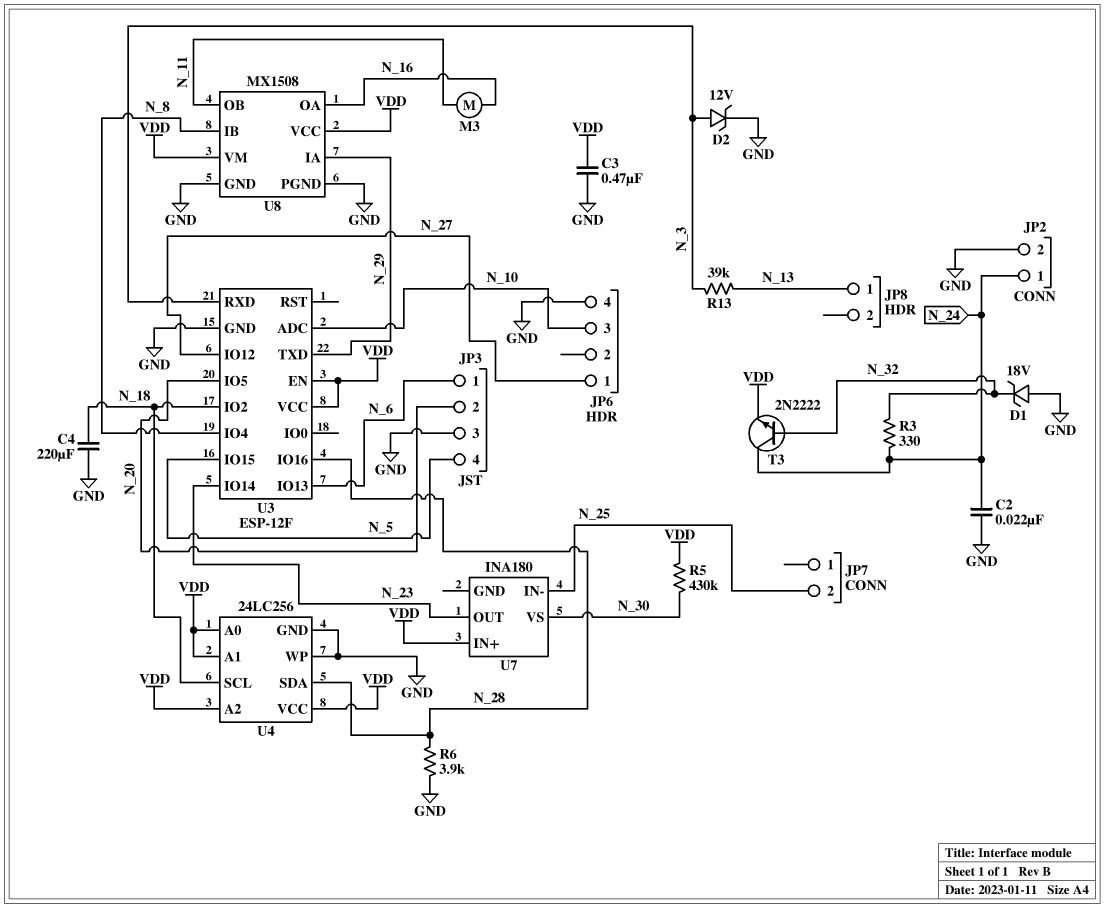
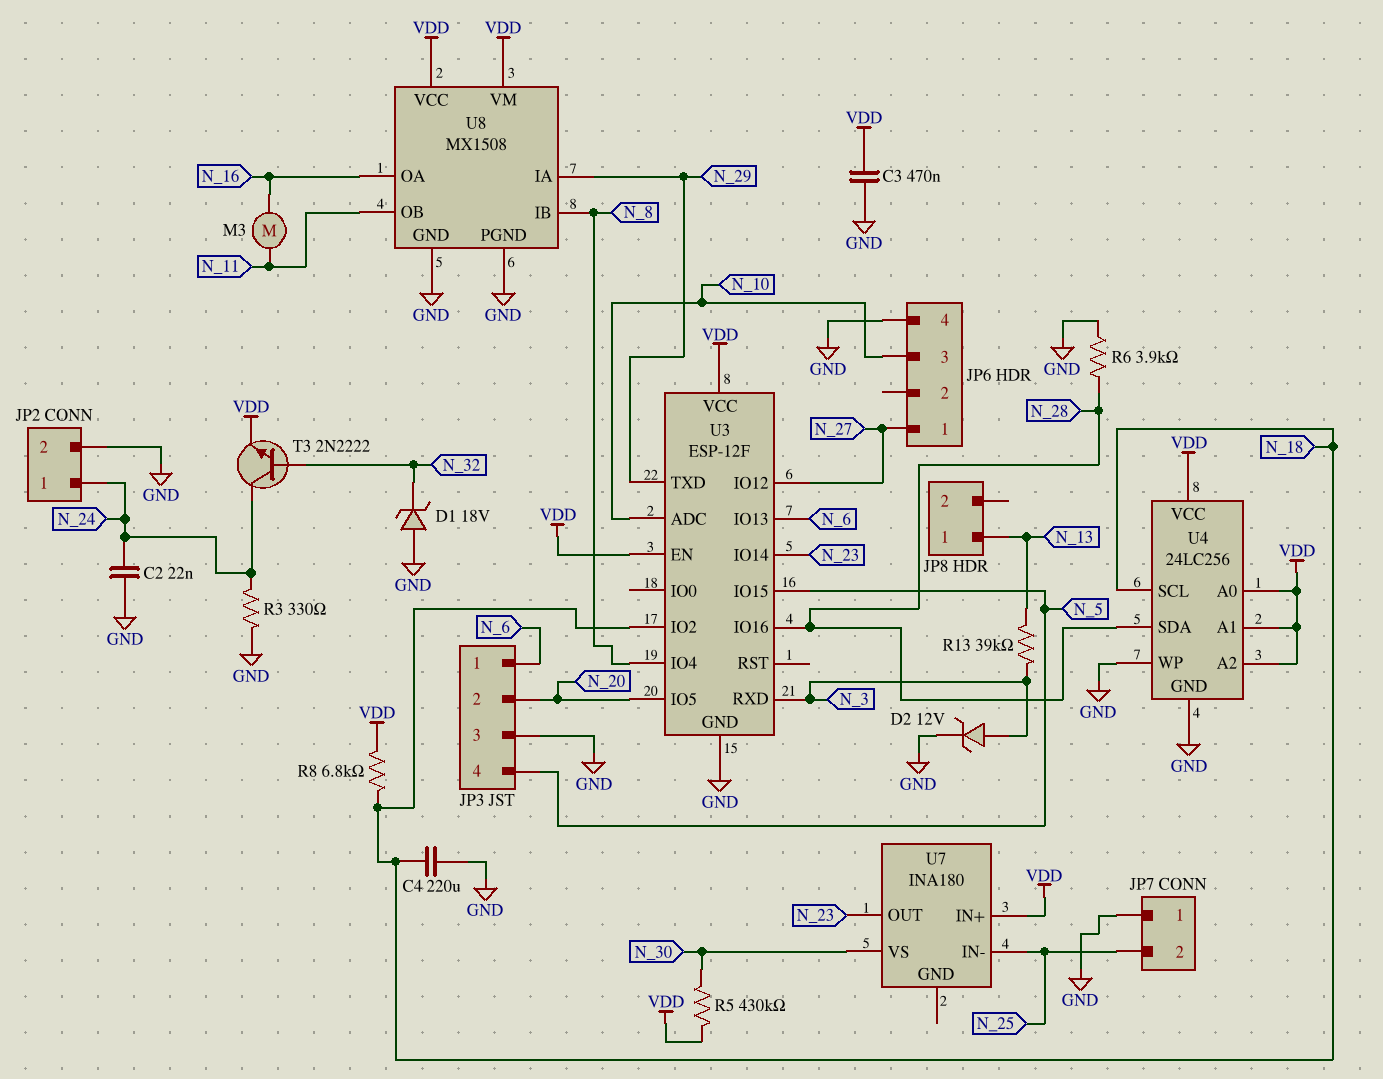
JP7 pin 1: none -> GND
R3: 330 (N_24, N_32) -> 330 (GND, N_24)
R8: none -> 6.8k (N_18, VDD)

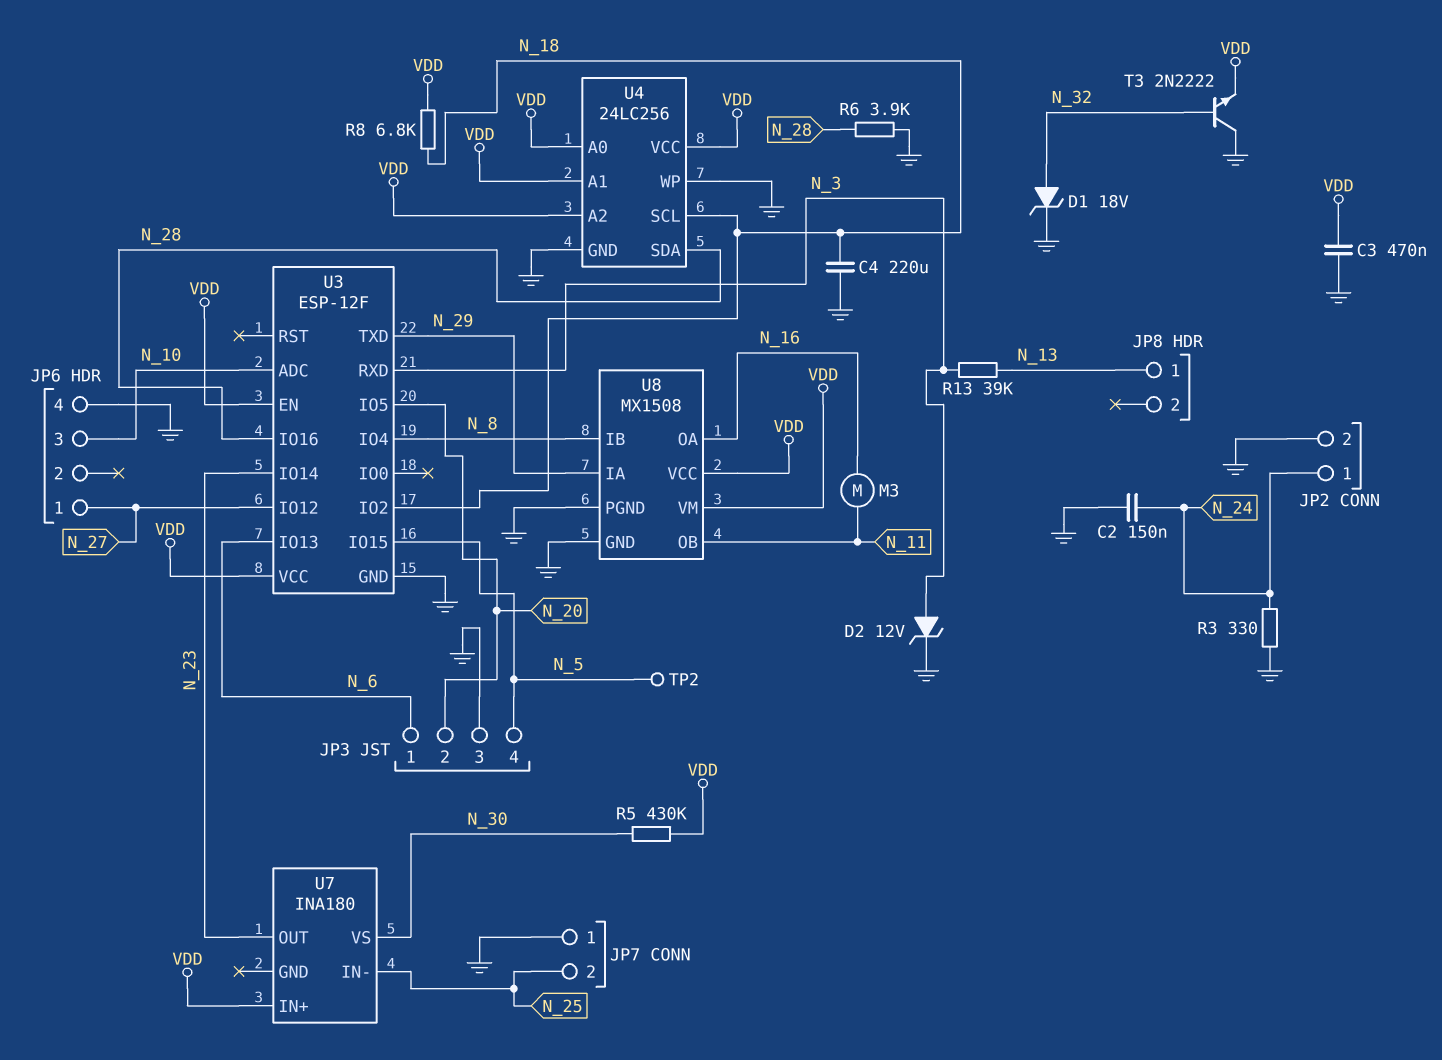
C2: 22nF (GND, N_24) -> 150nF (GND, N_24)
D1: zener 18V (A GND, K N_32) -> zener 18V (A N_32, K GND)
T3: NPN 2N2222 (B N_32, C N_24, E VDD) -> NPN 2N2222 (B N_32, C GND, E VDD)
TP2: none -> test point (N_5)

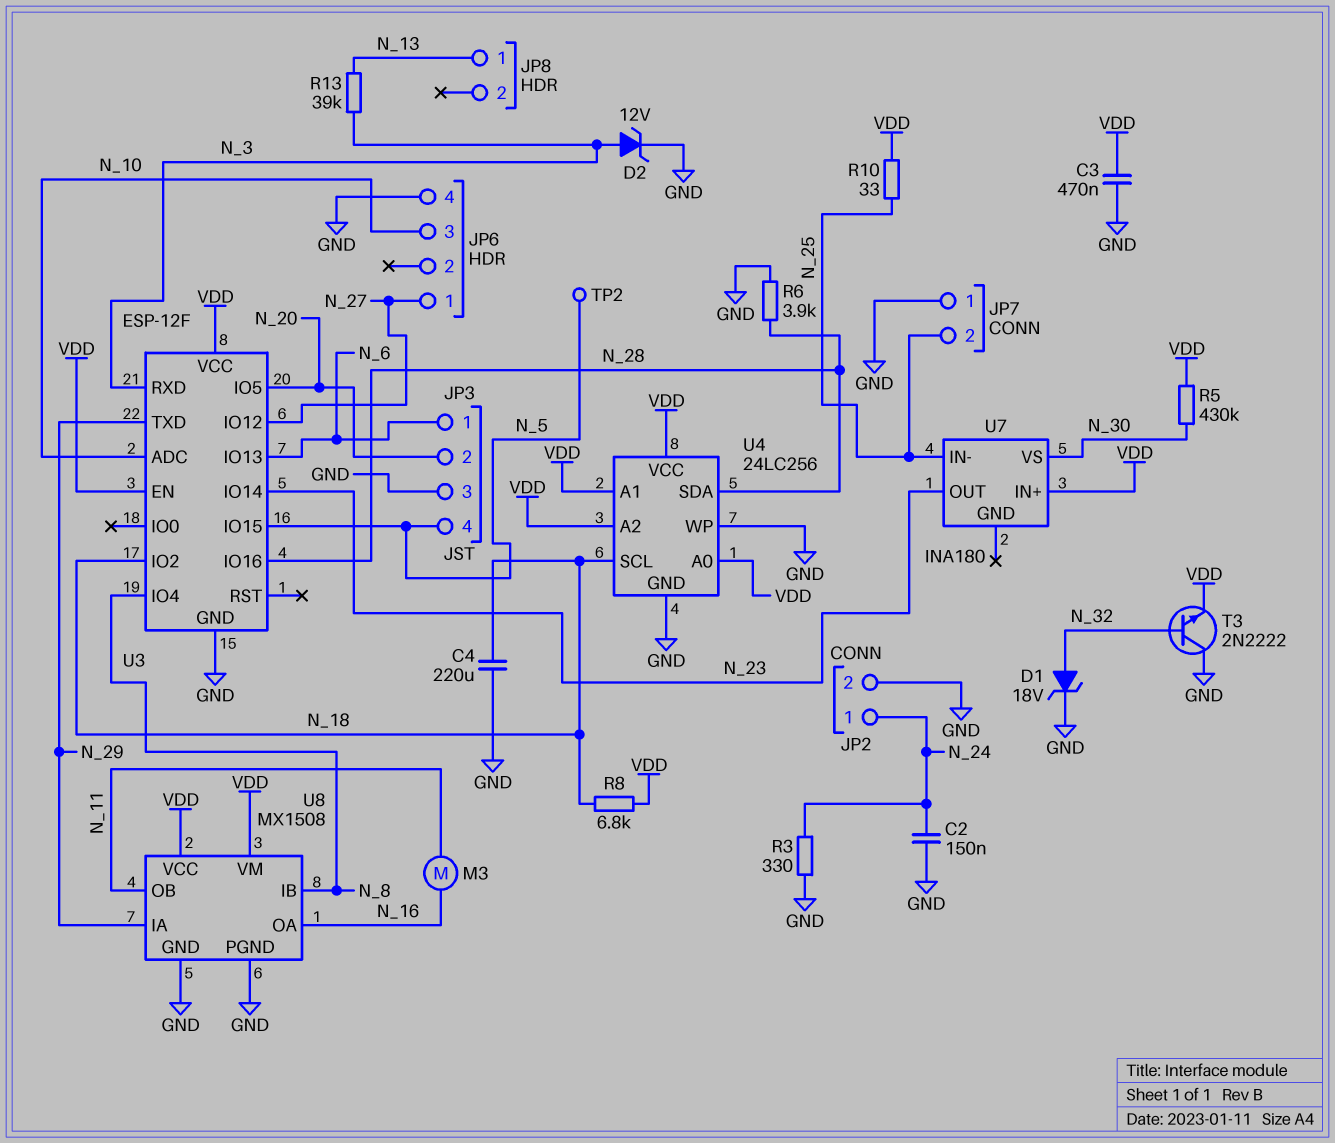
R10: none -> 33 (N_25, VDD)

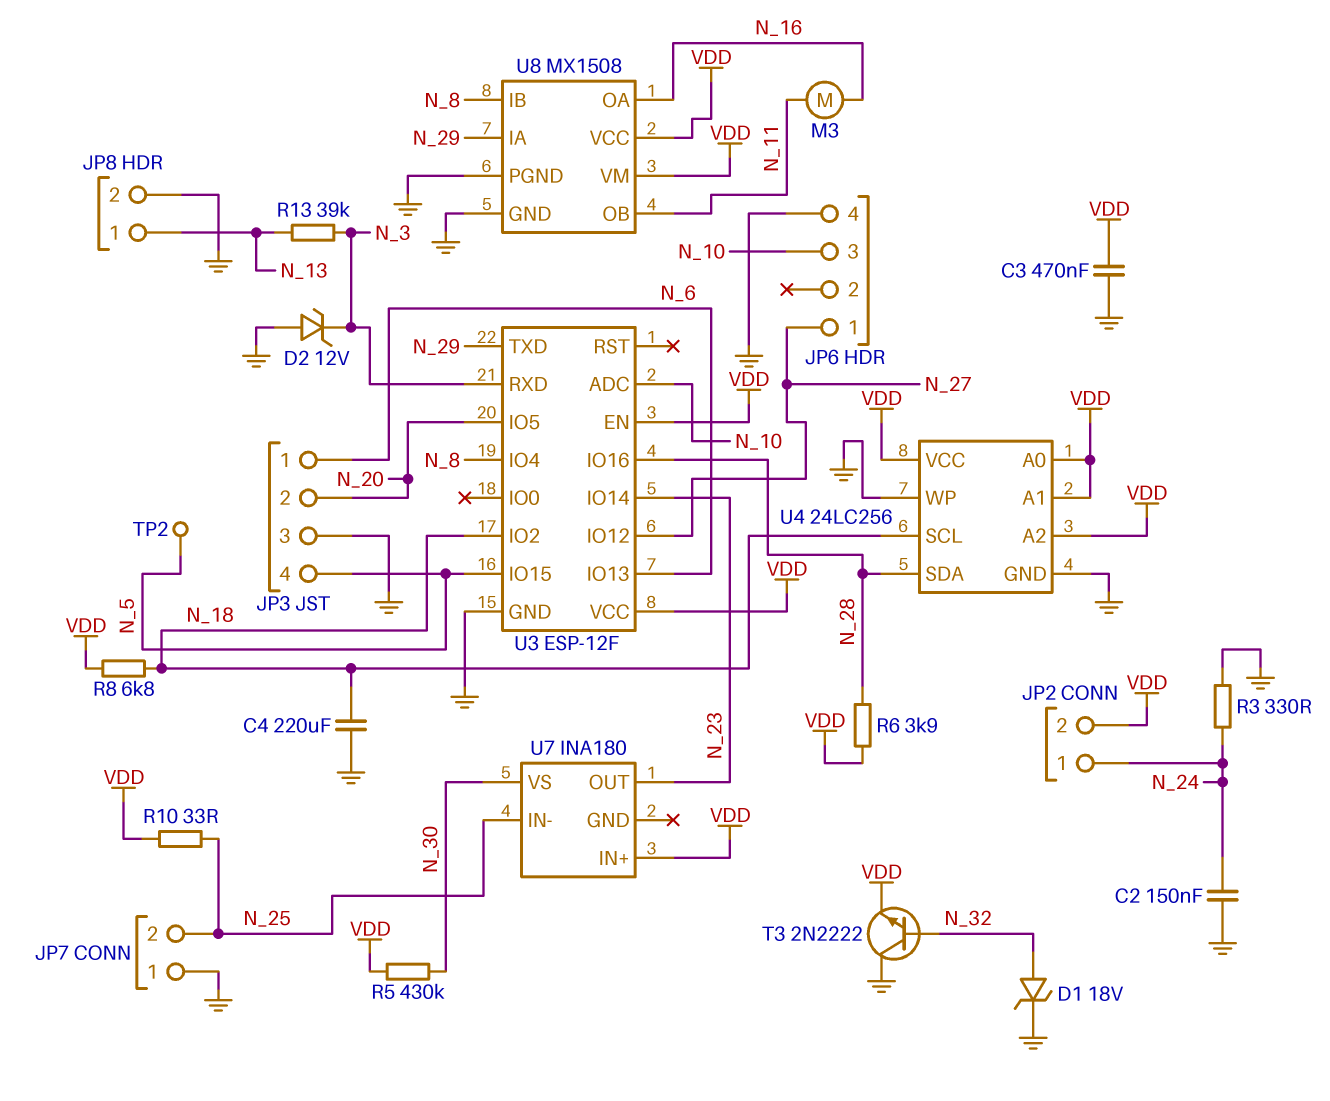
D2: zener 12V (A N_3, K GND) -> zener 12V (A GND, K N_3)
JP2 pin 2: GND -> VDD
JP8 pin 2: none -> GND
R6: 3.9k (GND, N_28) -> 3.9k (N_28, VDD)

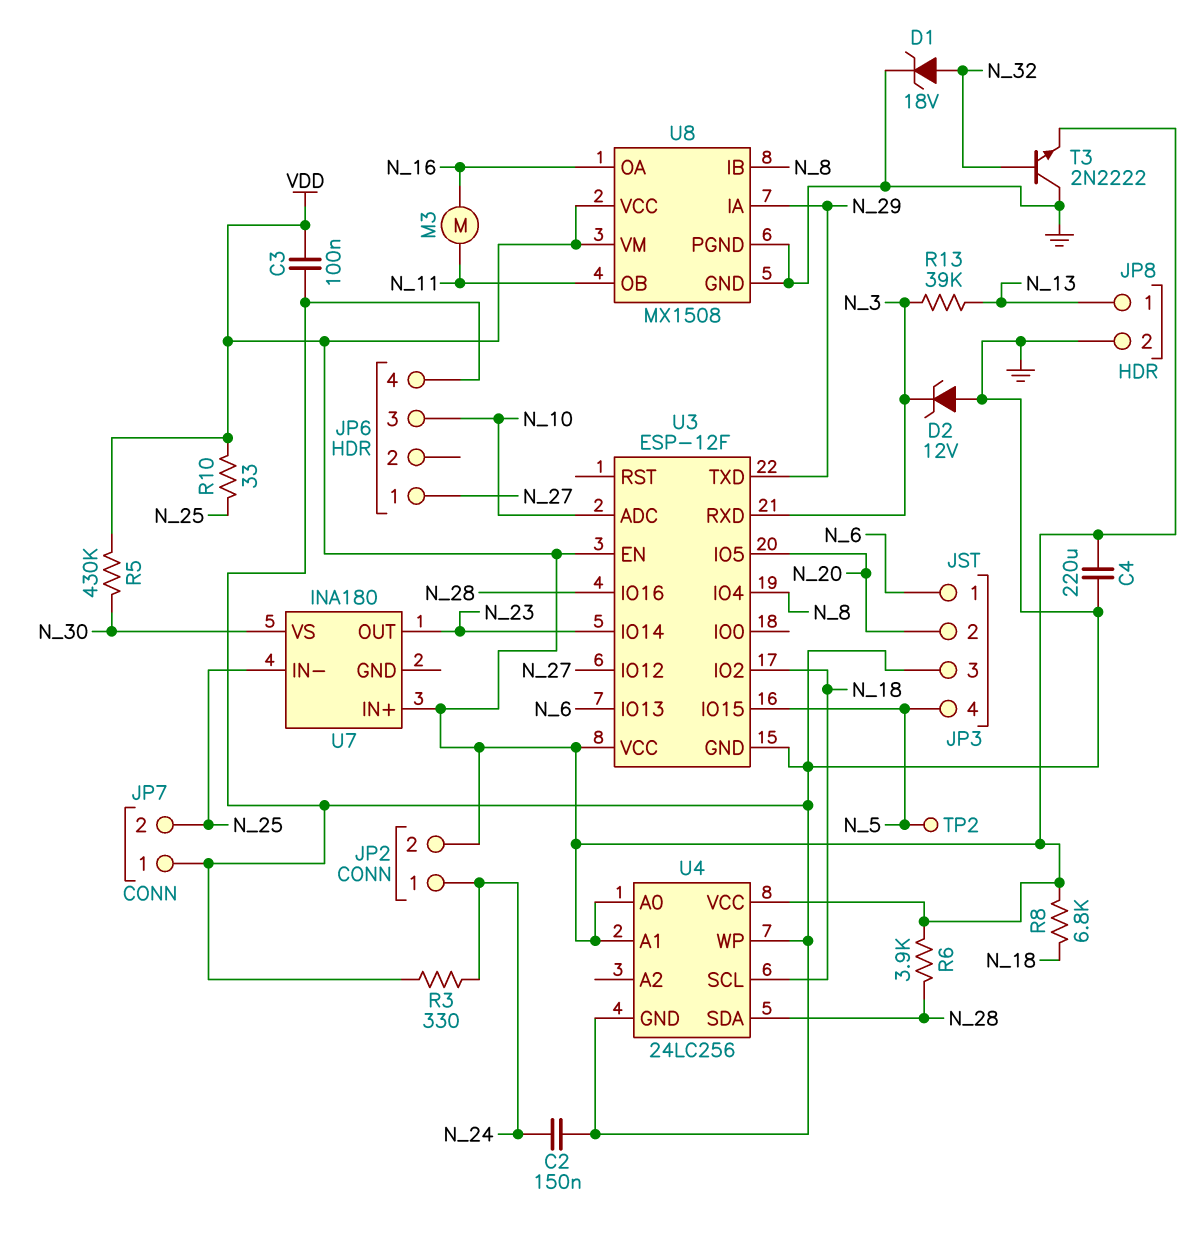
C3: 470nF (GND, VDD) -> 100nF (GND, VDD)
C4: 220uF (GND, N_18) -> 220uF (GND, VDD)
U4 pin A2: VDD -> none

